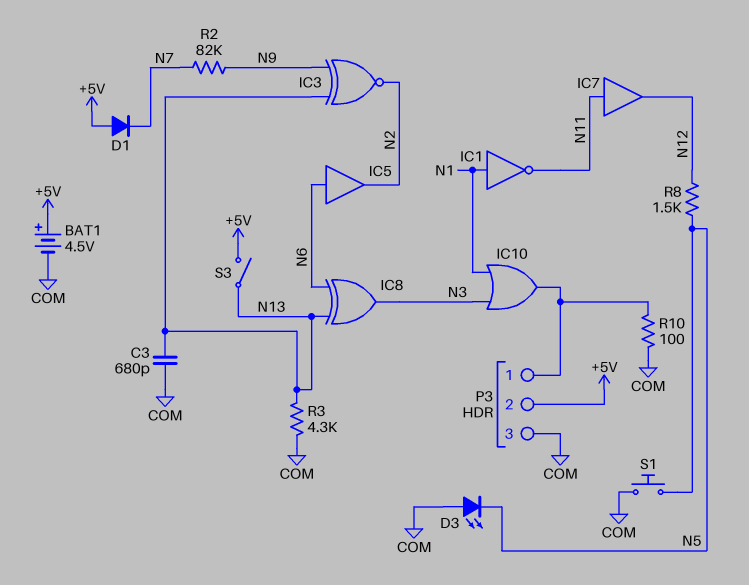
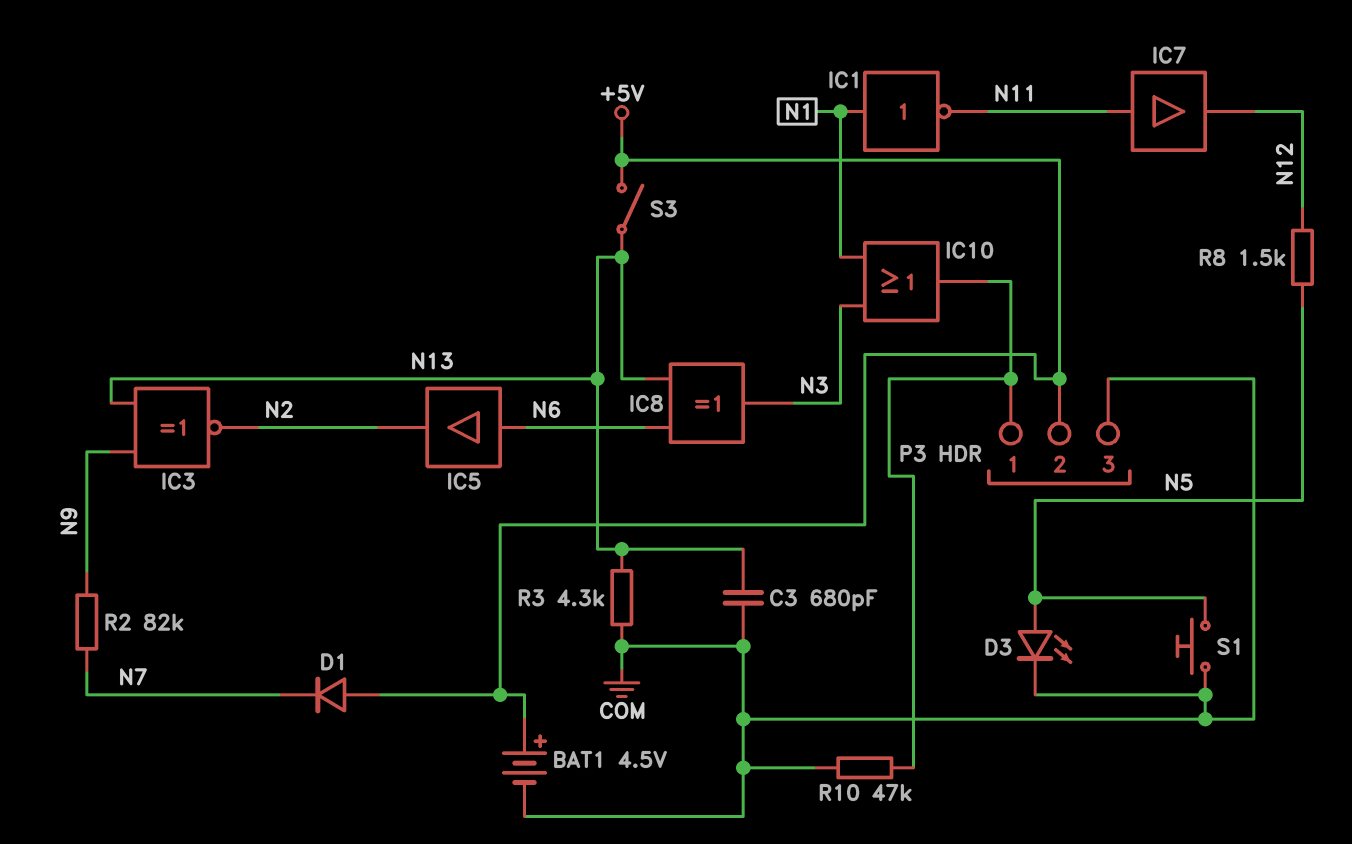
D3: LED (A COM, K N5) -> LED (A N5, K COM)
R10: 100 (COM, P3/1) -> 47k (COM, P3/1)

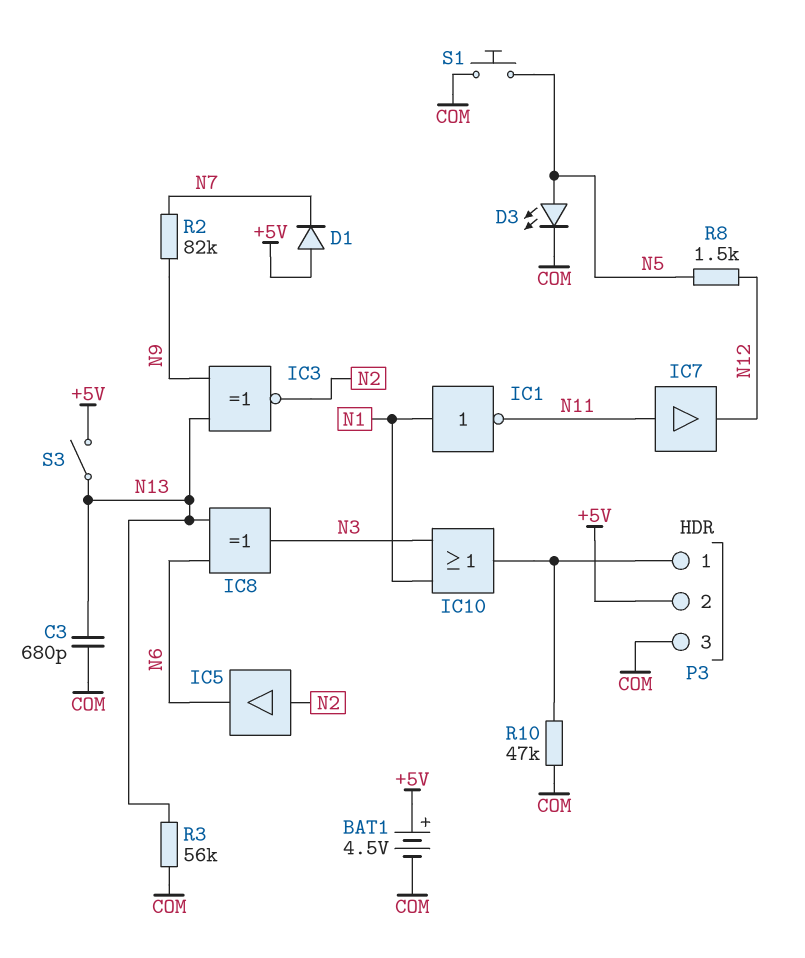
IC5: buffer (in N6, out N2) -> buffer (in N2, out N6)
R3: 4.3k (COM, N13) -> 56k (COM, N13)

